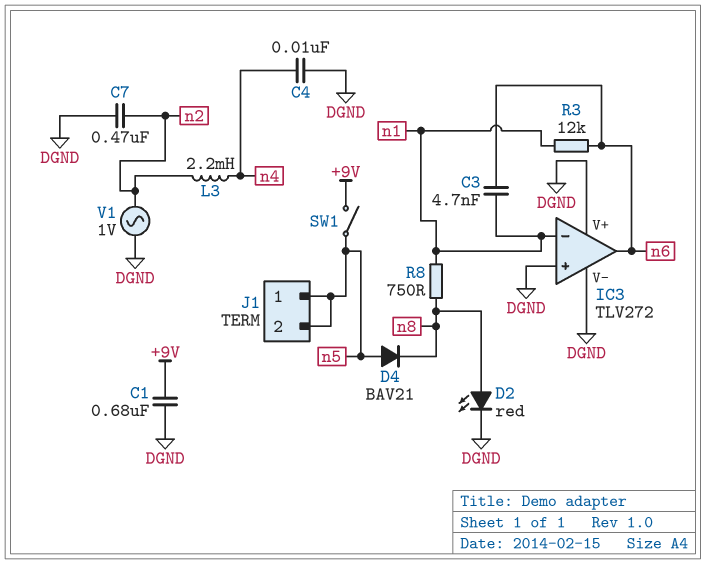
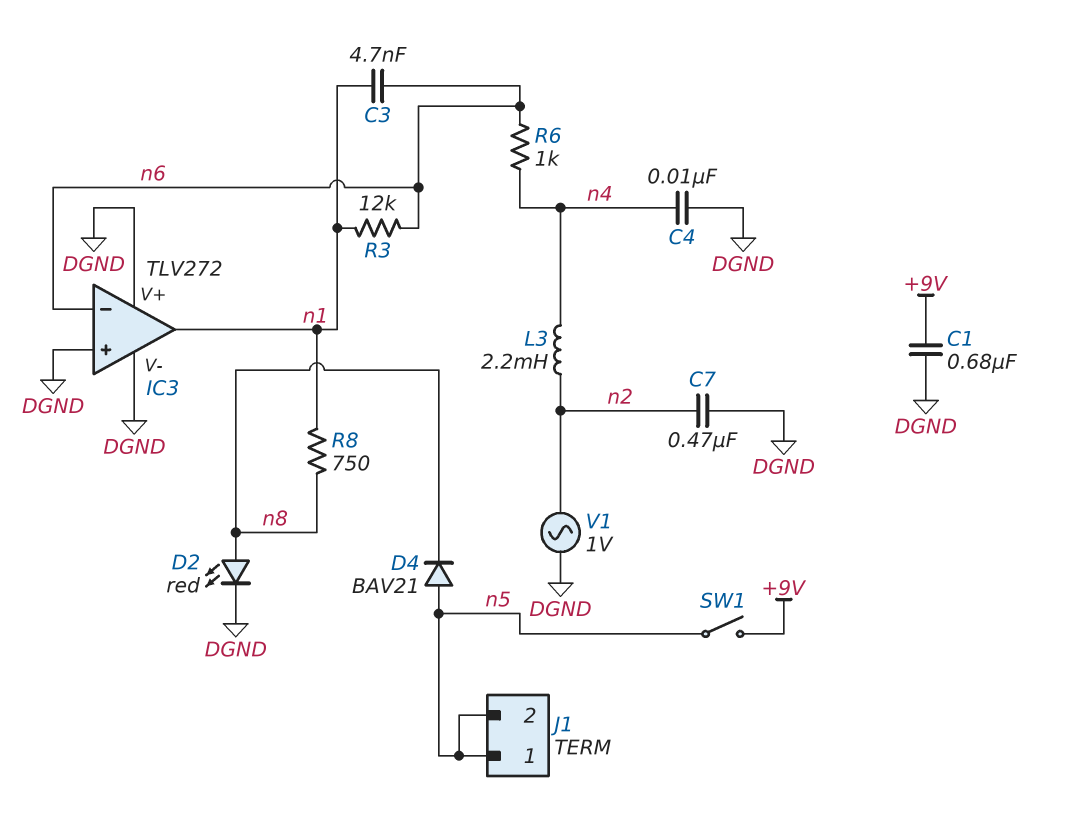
IC3 pin in-: n1 -> n6
IC3 pin out: n6 -> n1
R6: none -> 1k (n4, n6)

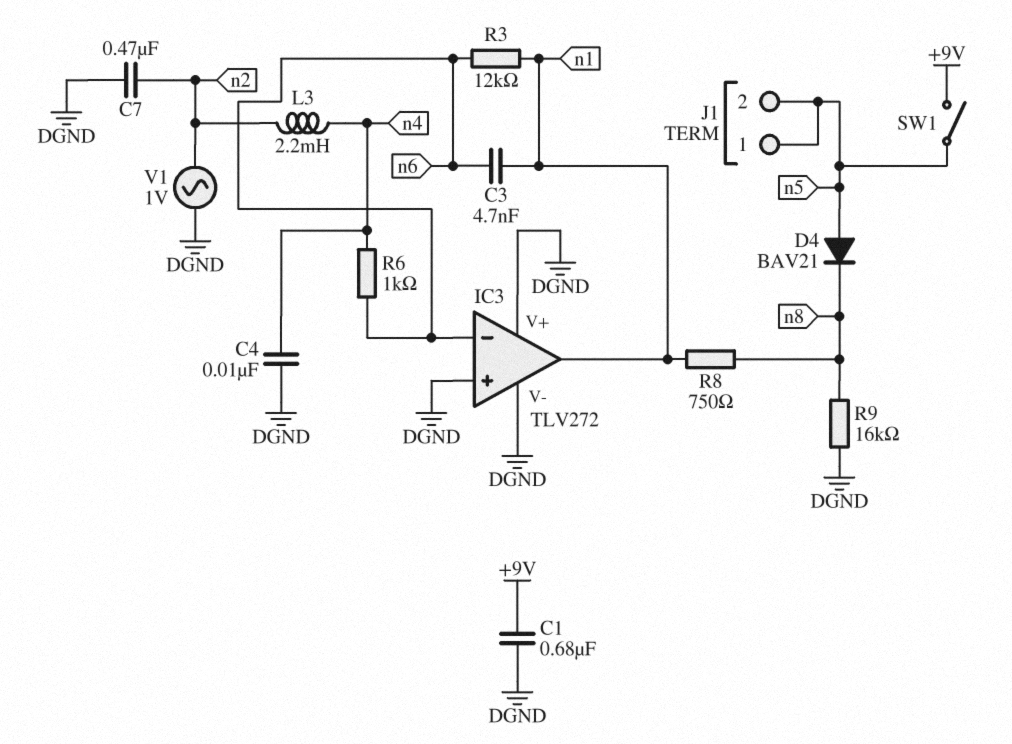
D2: LED red (A n8, K DGND) -> none
R9: none -> 16k (DGND, n8)

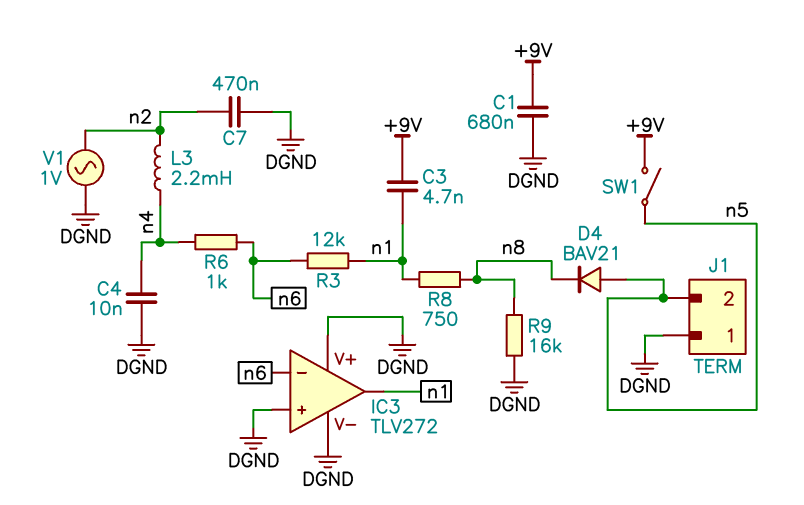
C3: 4.7nF (n1, n6) -> 4.7nF (+9V, n1)
J1 pin 1: n5 -> DGND

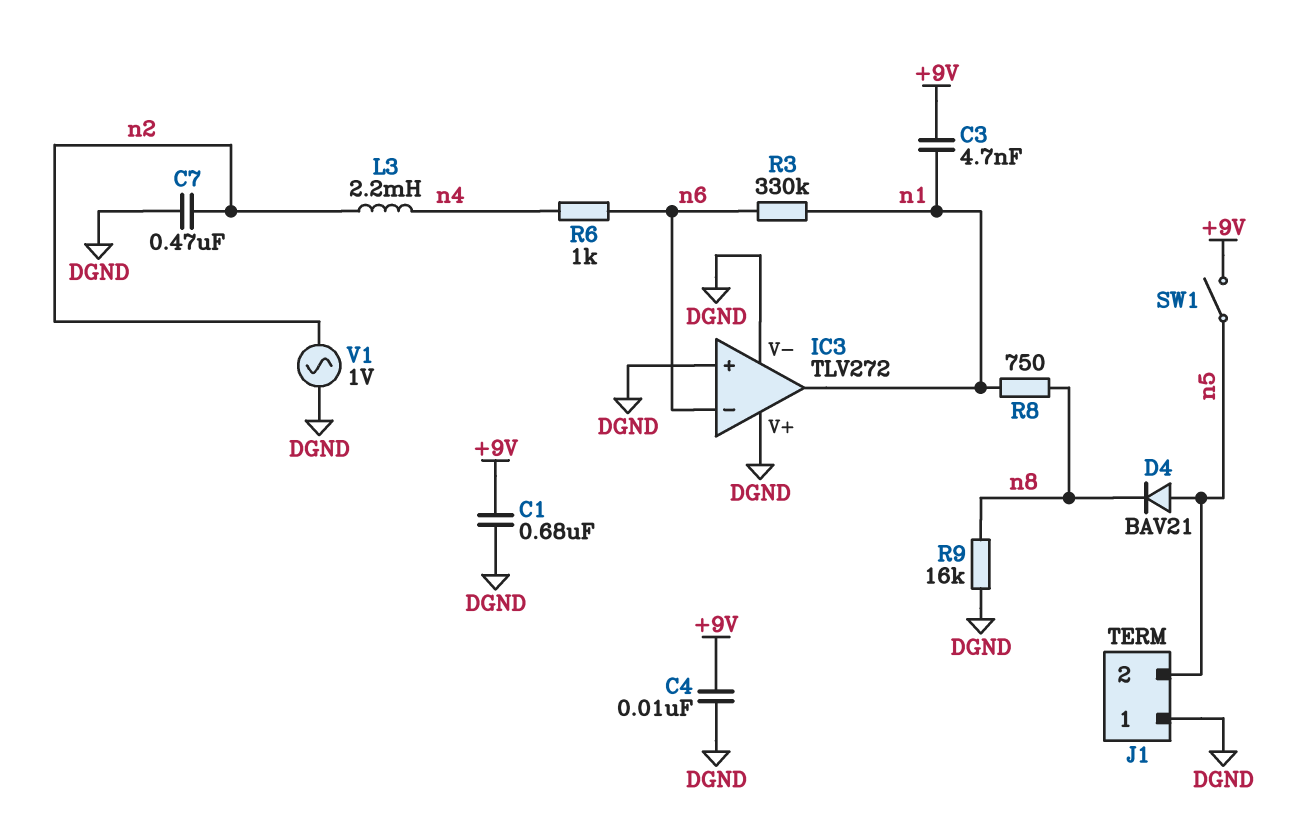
C4: 10nF (DGND, n4) -> 10nF (+9V, DGND)
R3: 12k (n1, n6) -> 330k (n1, n6)

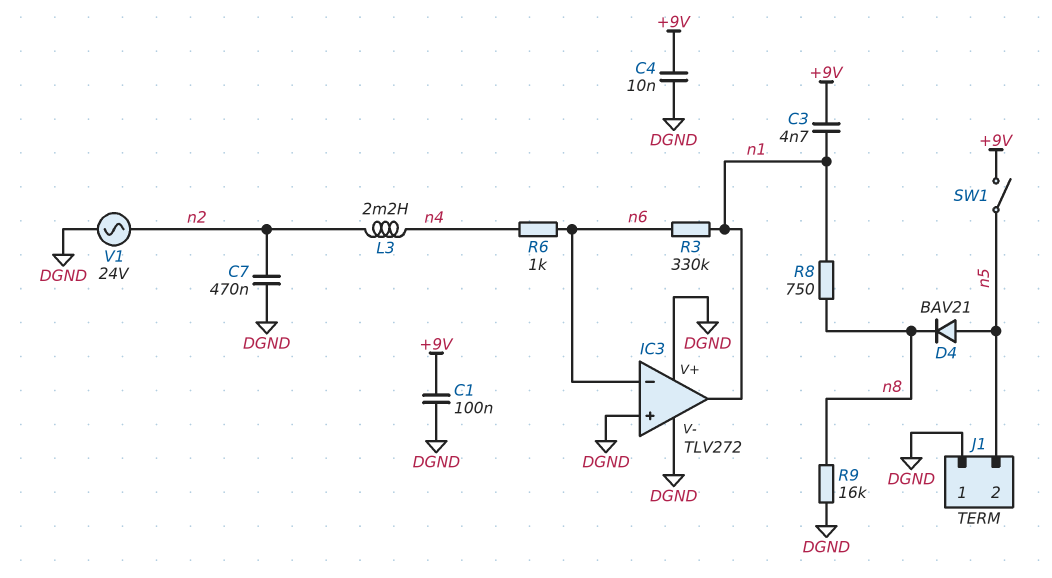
C1: 680nF (+9V, DGND) -> 100nF (+9V, DGND)
V1: AC 1V (DGND, n2) -> AC 24V (DGND, n2)

